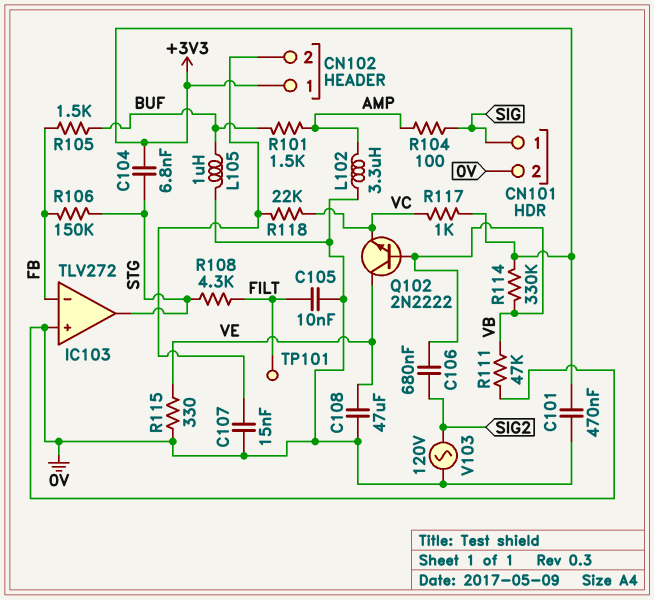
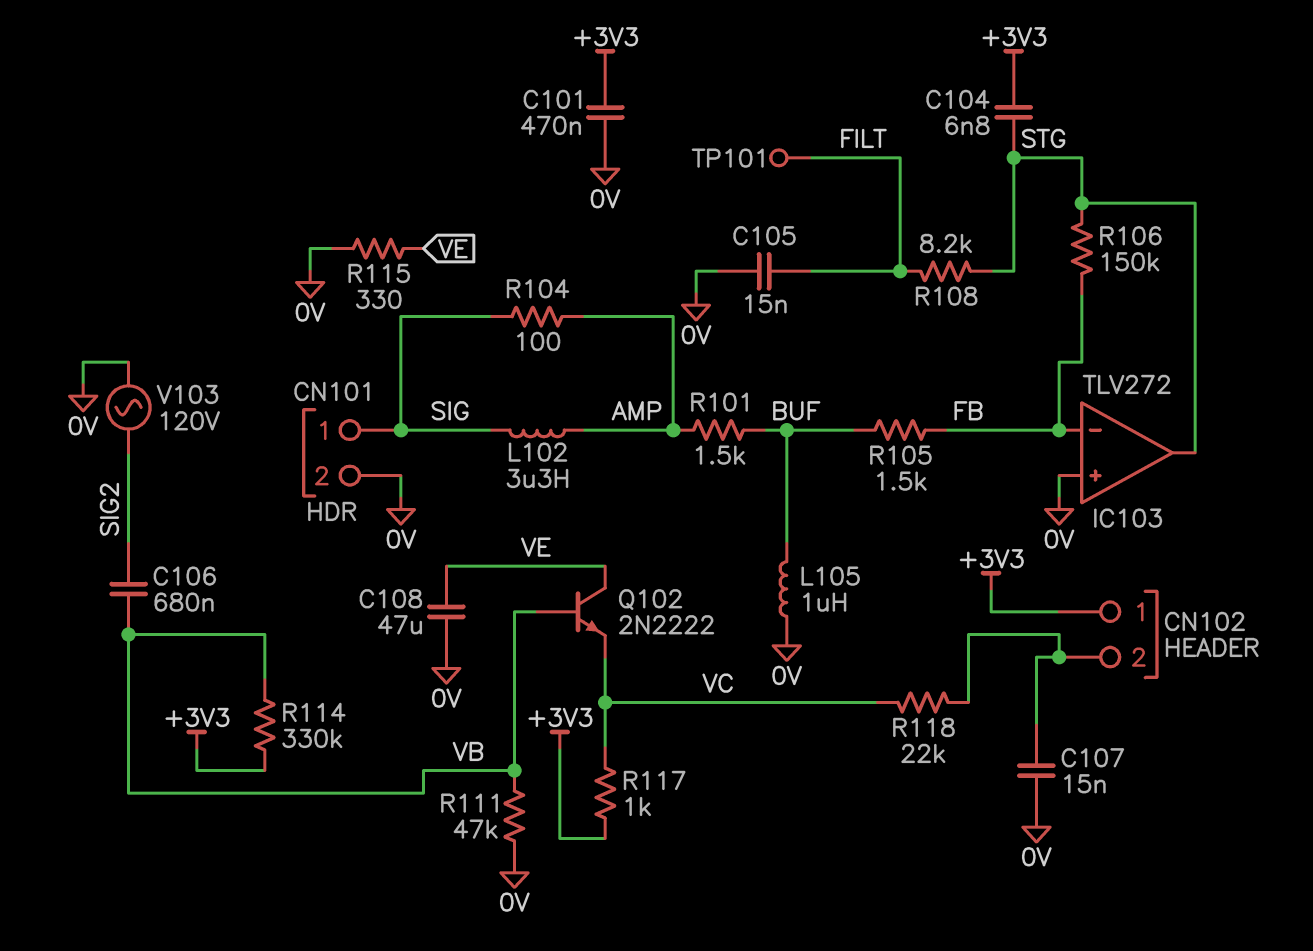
C105: 10nF (0V, FILT) -> 15nF (0V, FILT)
L102: 3.3uH (0V, AMP) -> 3.3uH (AMP, SIG)
R108: 4.3k (FILT, STG) -> 8.2k (FILT, STG)

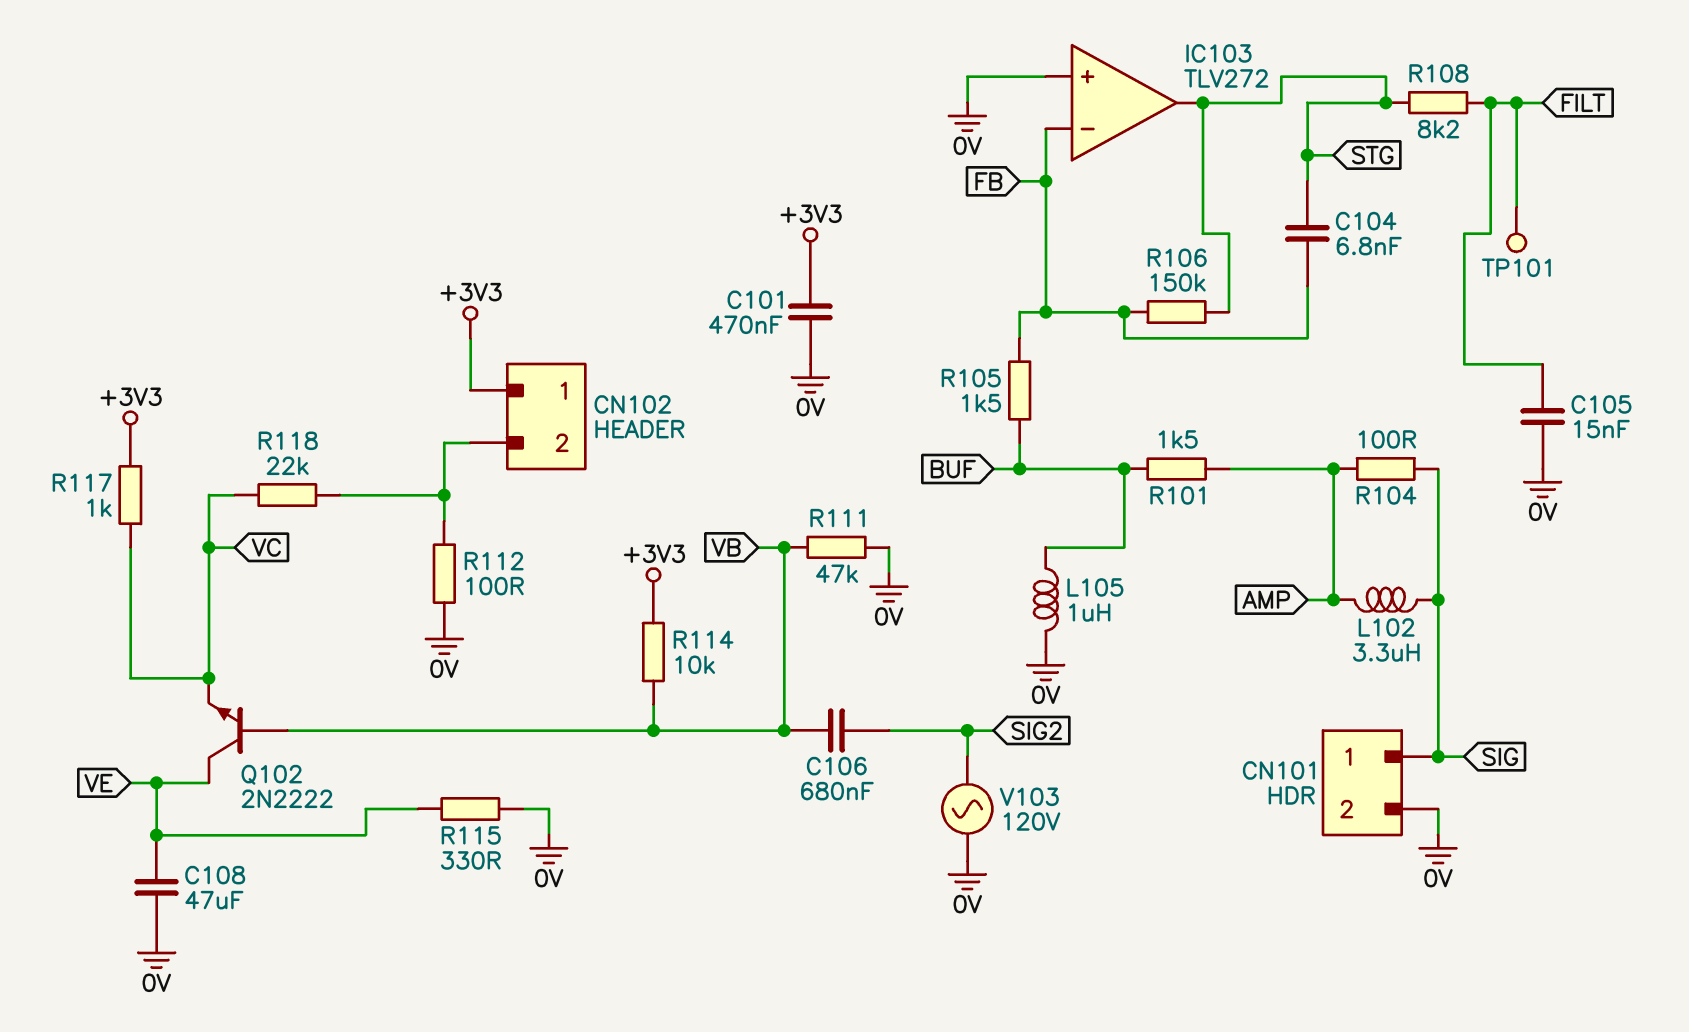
C104: 6.8nF (+3V3, STG) -> 6.8nF (FB, STG)
C107: 15nF (0V, CN102/2) -> none
R112: none -> 100 (0V, CN102/2)
R114: 330k (+3V3, VB) -> 10k (+3V3, VB)

